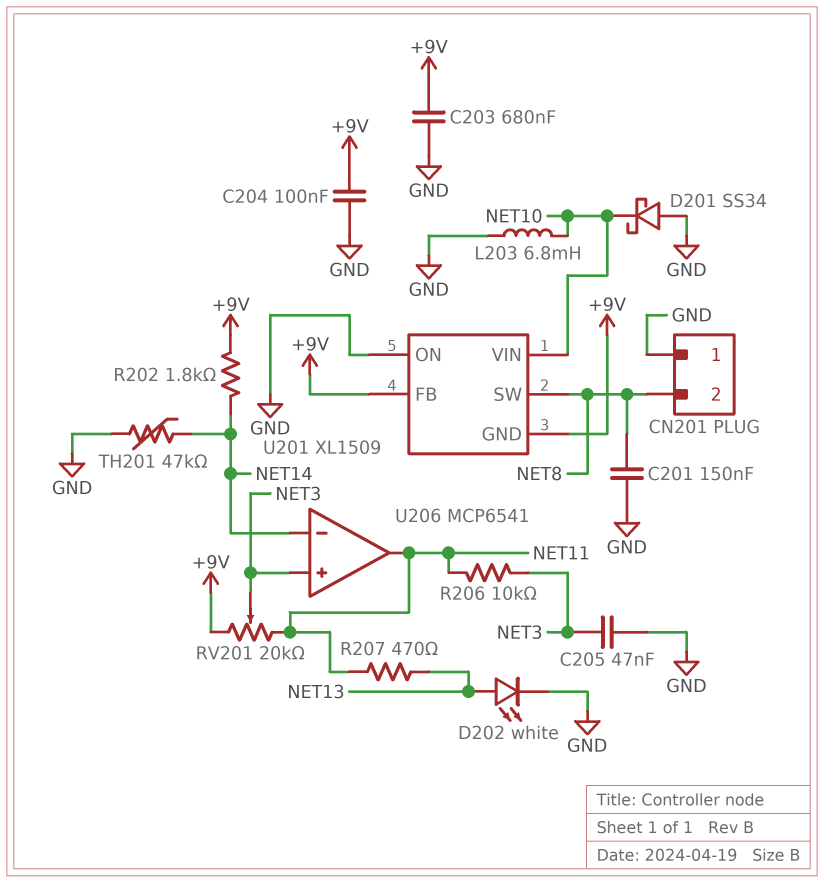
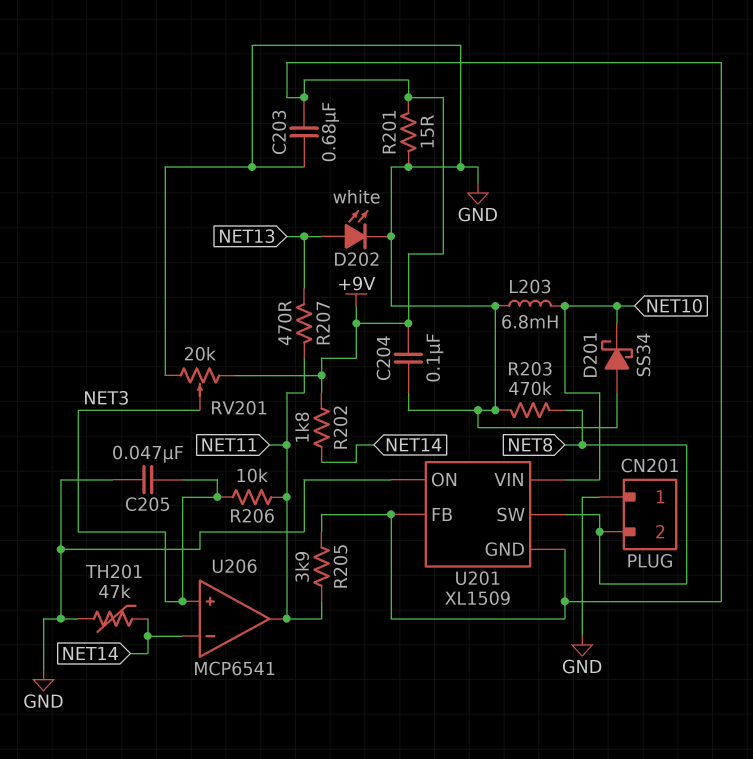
C201: 150nF (GND, NET8) -> none
R201: none -> 15 (+9V, GND)
R203: none -> 470k (GND, NET8)
R205: none -> 3.9k (+9V, NET11)
RV201: 20k (+9V, NET11, wiper NET3) -> 20k (+9V, GND, wiper NET3)

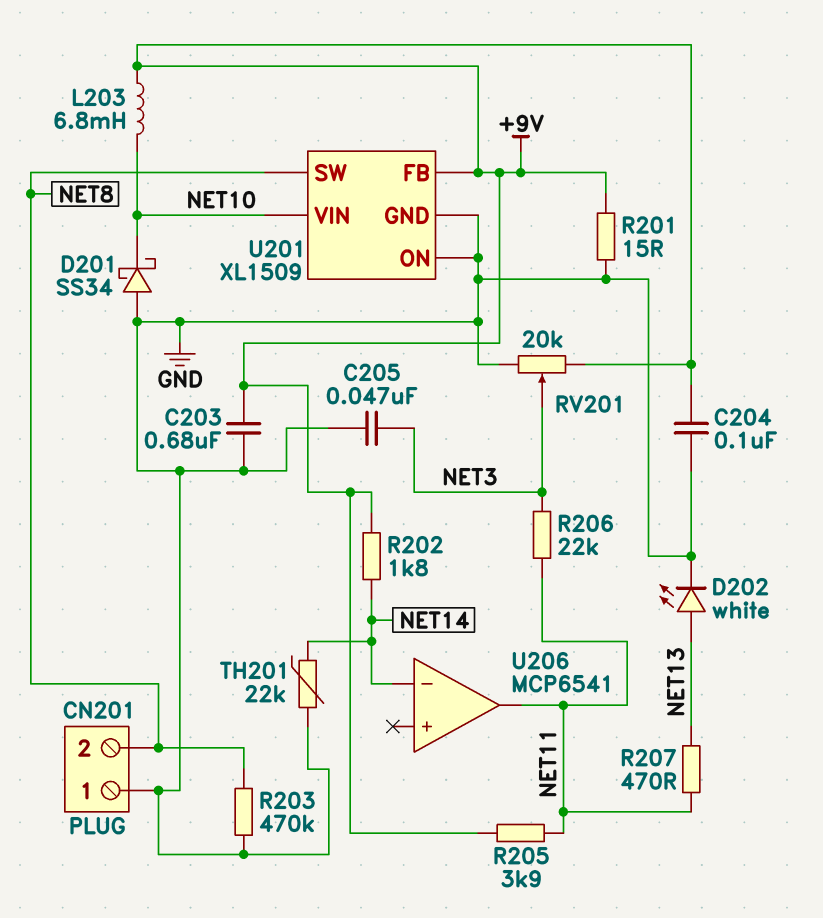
L203: 6.8mH (GND, NET10) -> 6.8mH (+9V, NET10)
R206: 10k (NET3, NET11) -> 22k (NET3, NET11)
TH201: 47k (GND, NET14) -> 22k (GND, NET14)
U201 pin GND: +9V -> GND
U206 pin in+: NET3 -> none

